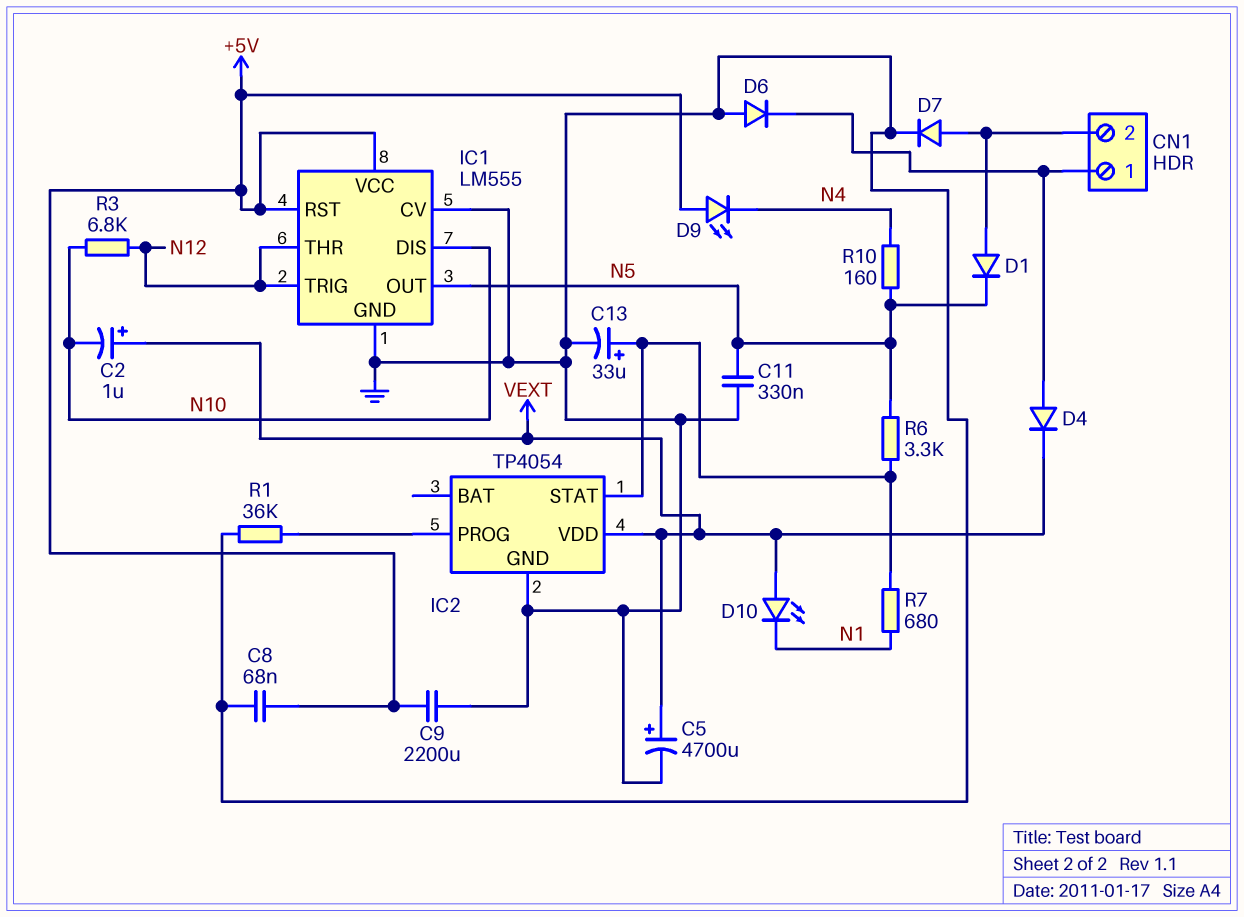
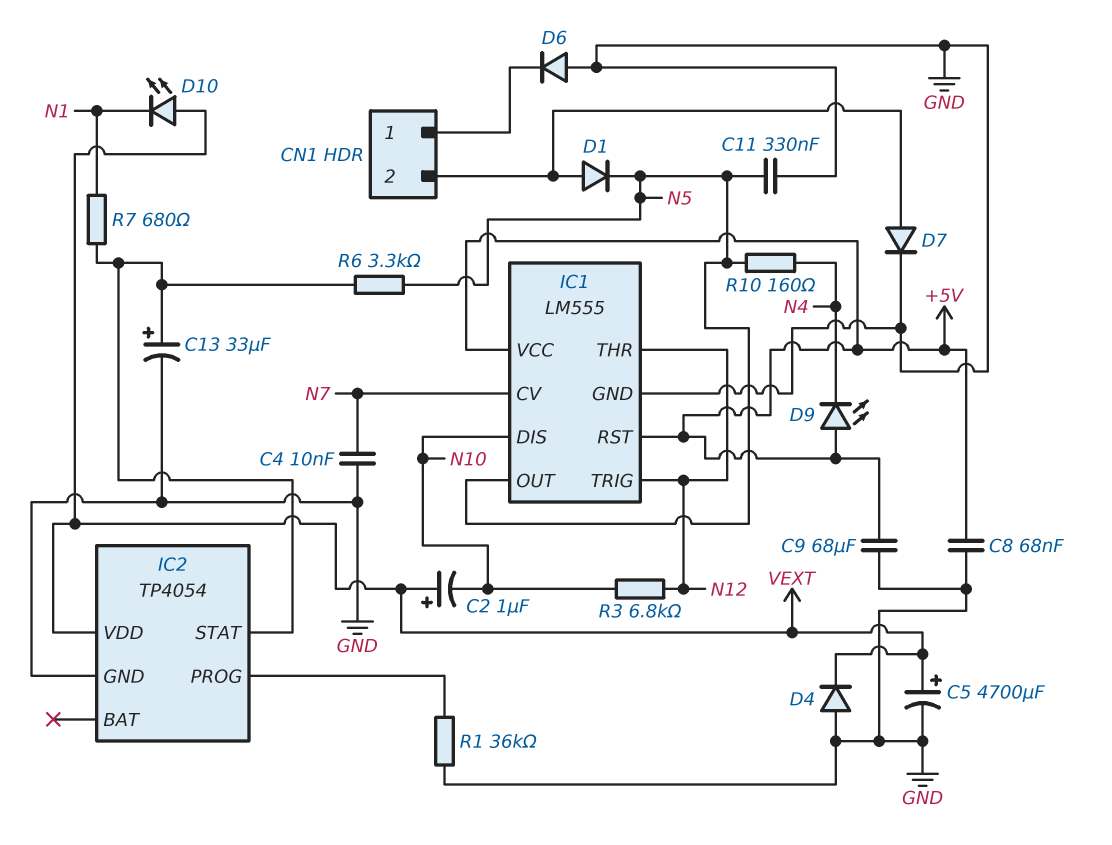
C4: none -> 10nF (GND, N7)
C9: 2200uF (+5V, GND) -> 68uF (+5V, GND)
D4: diode (A CN1/1, K VEXT) -> diode (A GND, K VEXT)
IC1 pin CV: GND -> N7

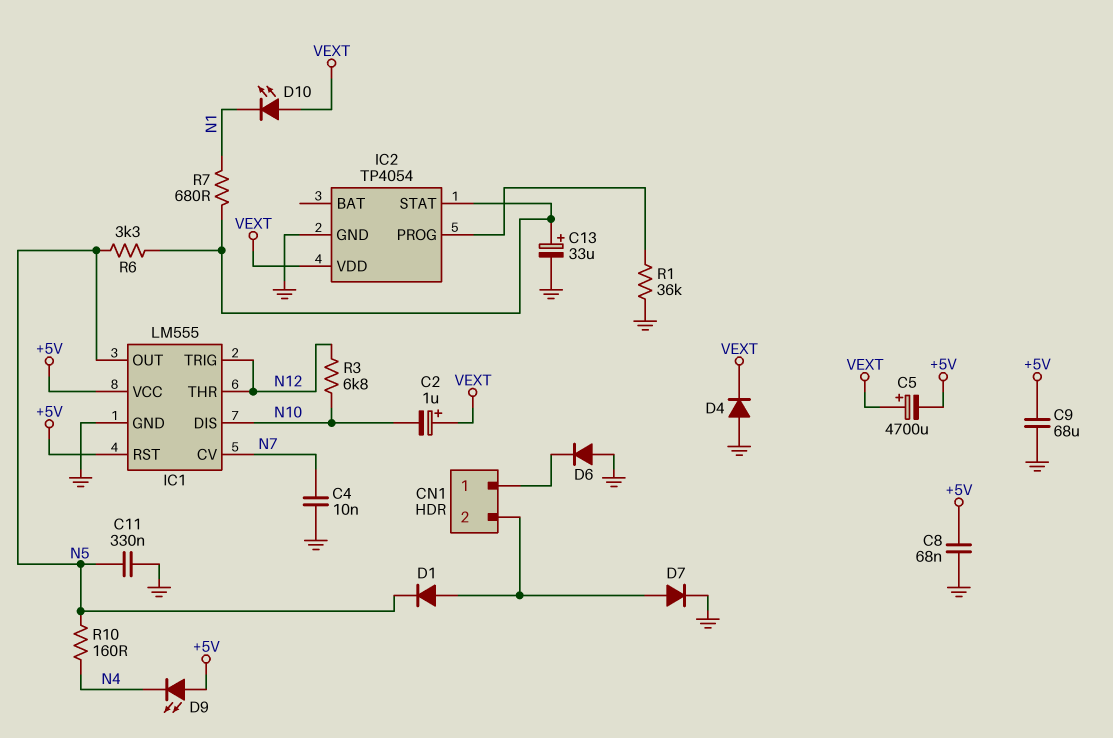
C5: 4700uF (plus VEXT, minus GND) -> 4700uF (plus VEXT, minus +5V)

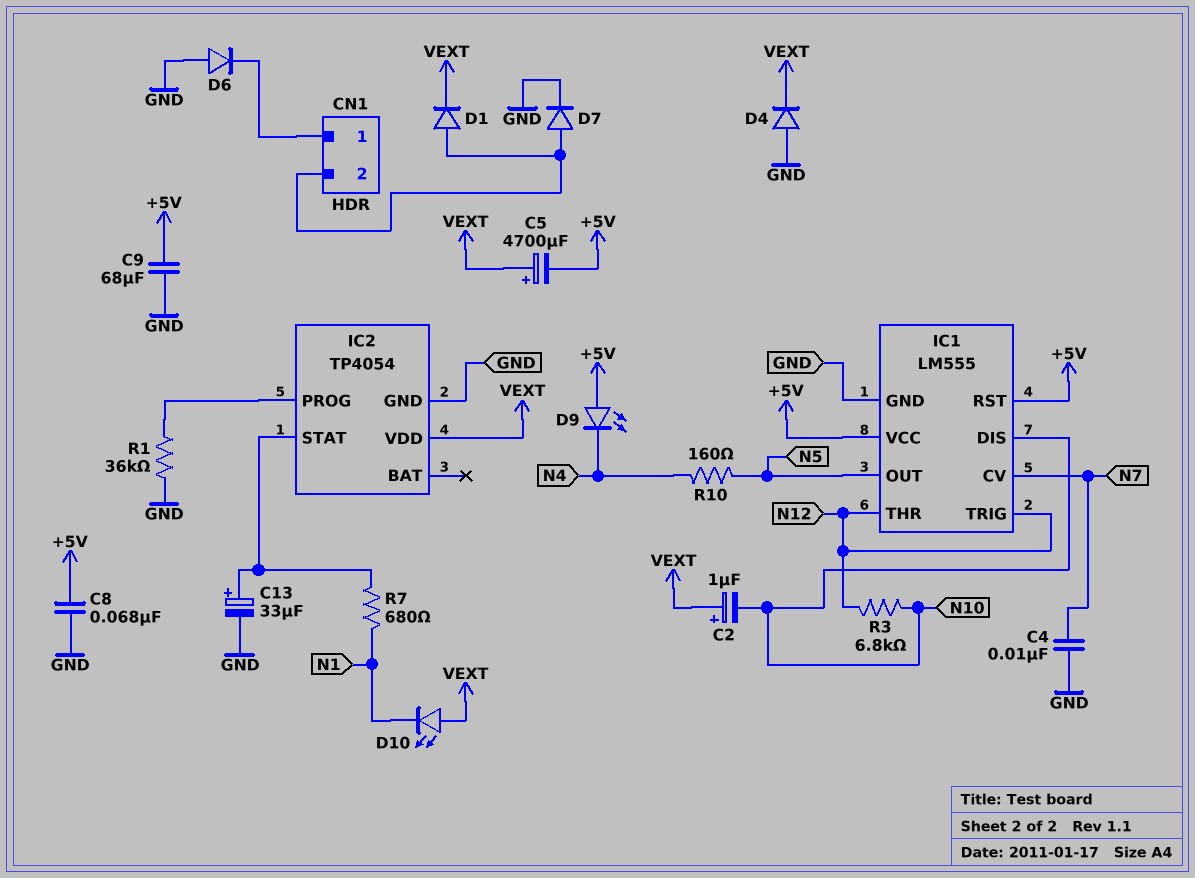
C11: 330nF (GND, N5) -> none
D1: diode (A CN1/2, K N5) -> diode (A CN1/2, K VEXT)
R6: 3.3k (IC2/STAT, N5) -> none

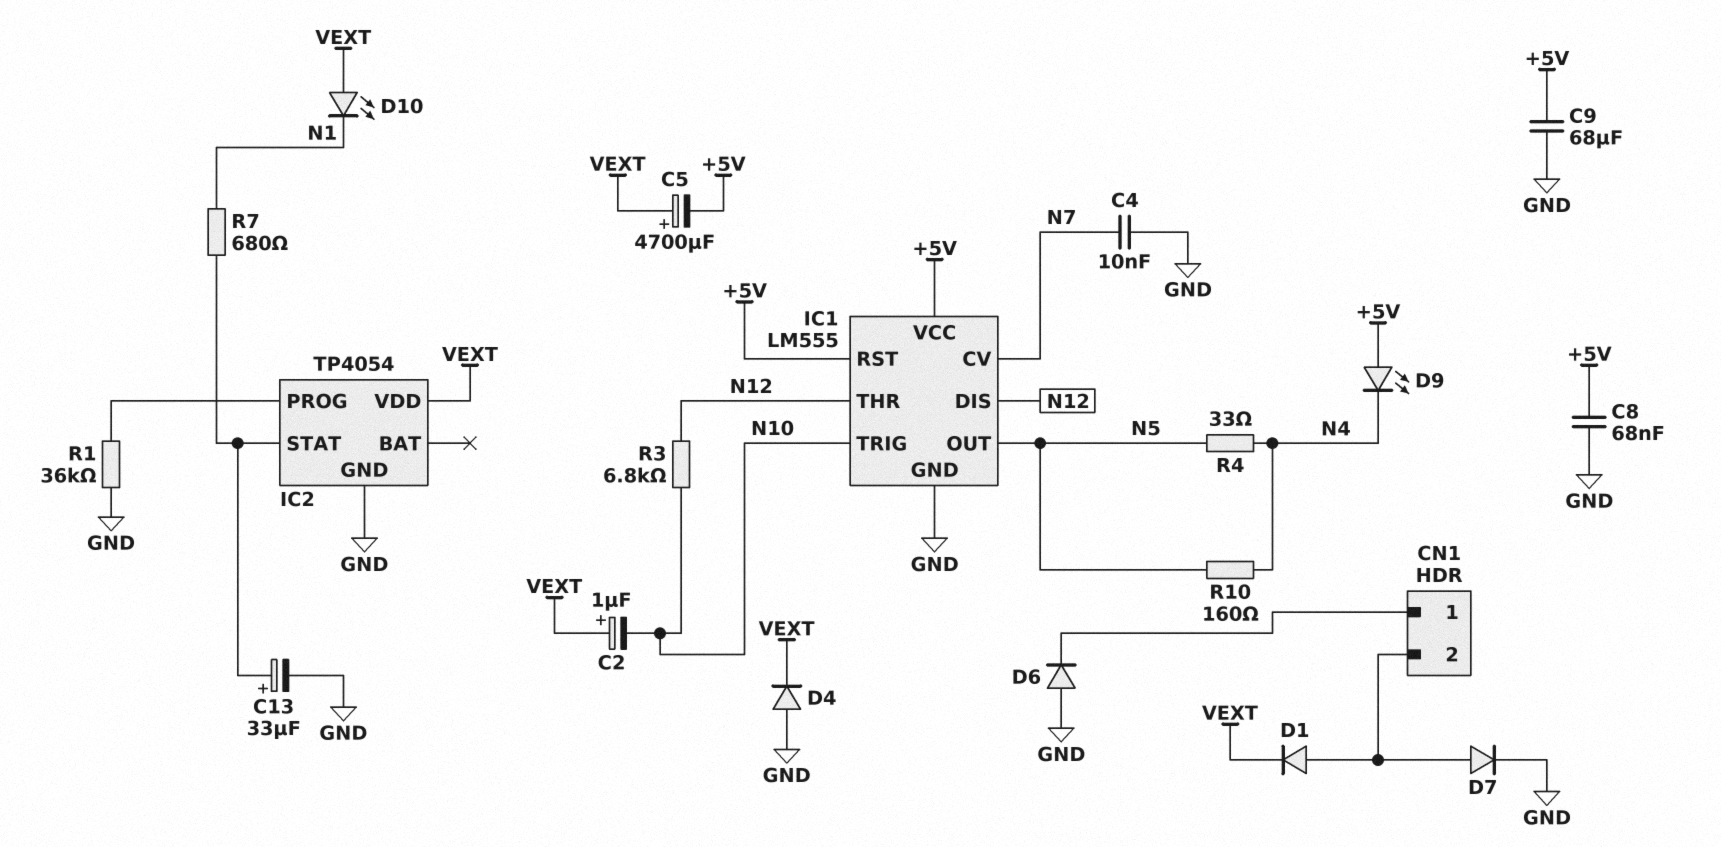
IC1 pin DIS: N10 -> N12
IC1 pin TRIG: N12 -> N10
R4: none -> 33 (N4, N5)

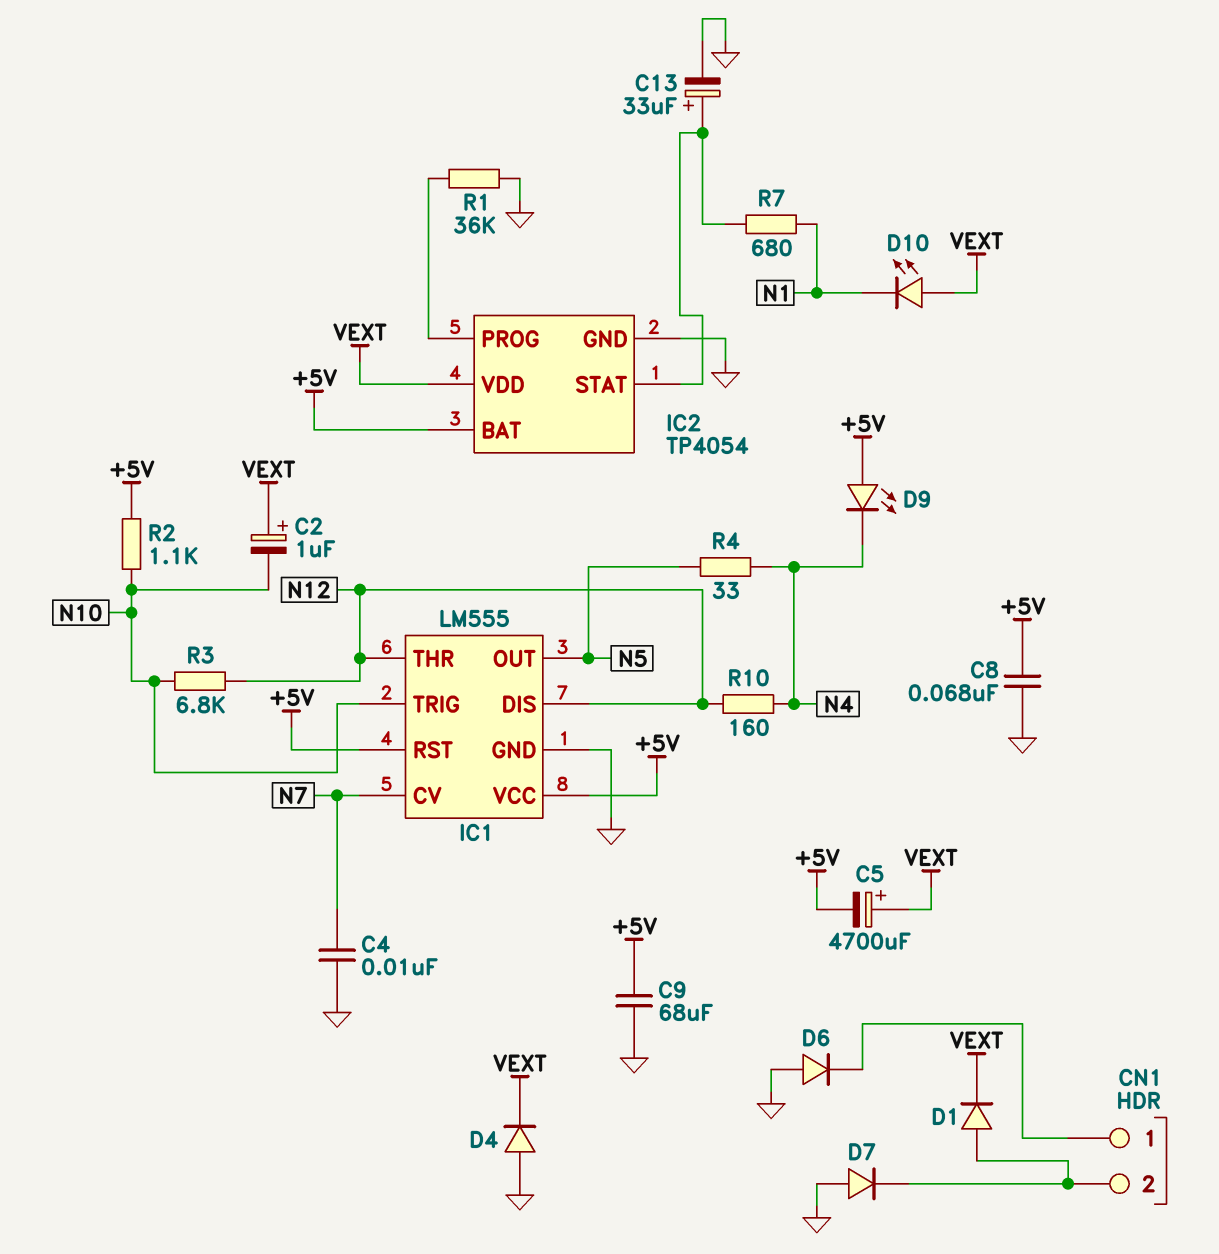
D7: diode (A CN1/2, K GND) -> diode (A GND, K CN1/2)
IC2 pin BAT: none -> +5V
R2: none -> 1.1k (+5V, N10)
R10: 160 (N4, N5) -> 160 (N4, N12)

